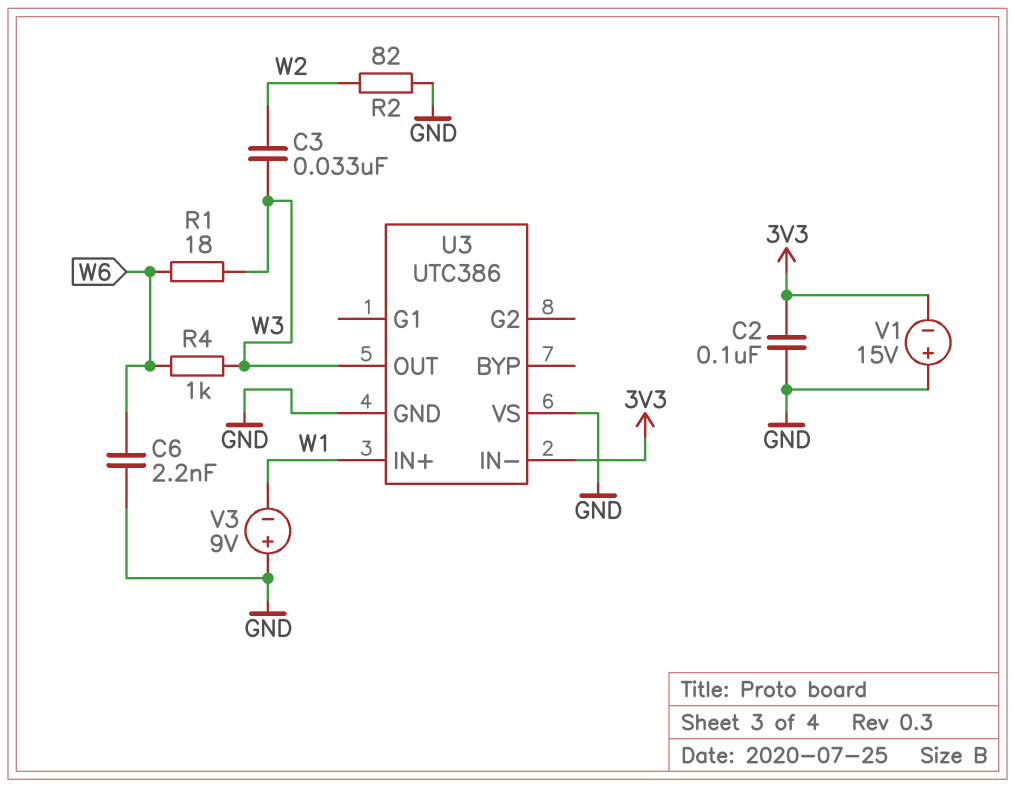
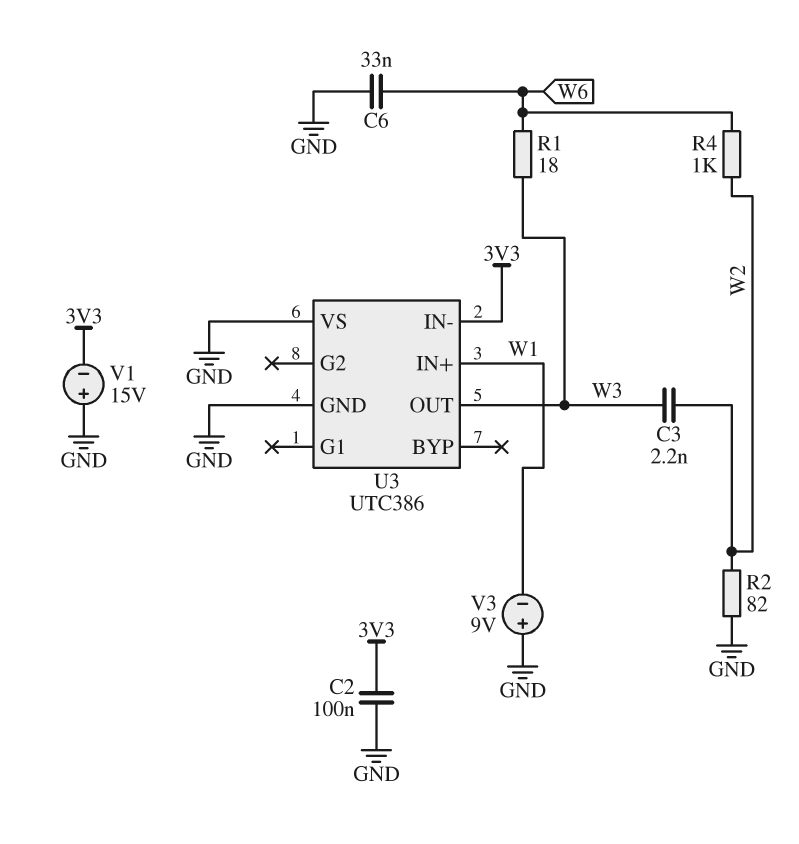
C3: 33nF (W2, W3) -> 2.2nF (W2, W3)
C6: 2.2nF (GND, W6) -> 33nF (GND, W6)
R4: 1k (W3, W6) -> 1k (W2, W6)

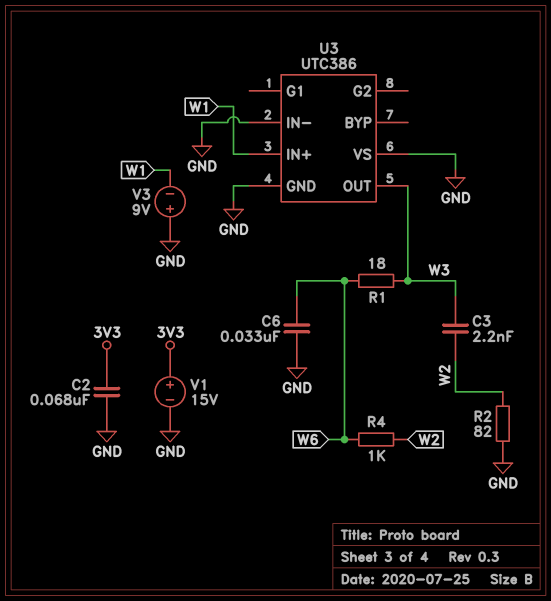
C2: 100nF (3V3, GND) -> 68nF (3V3, GND)
U3 pin IN-: 3V3 -> GND
V1: 15V (plus GND, minus 3V3) -> 15V (plus 3V3, minus GND)

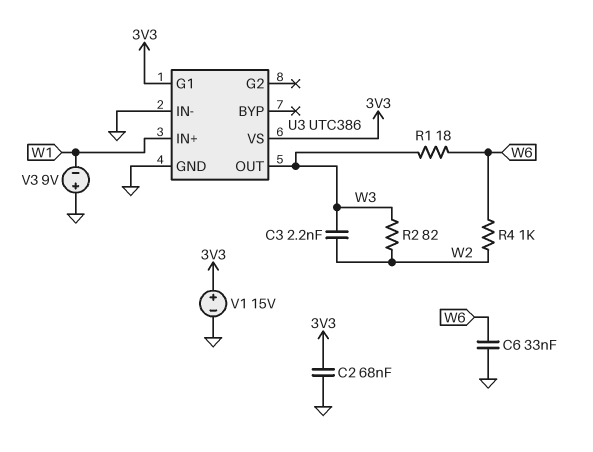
R2: 82 (GND, W2) -> 82 (W2, W3)
U3 pin G1: none -> 3V3
U3 pin VS: GND -> 3V3

